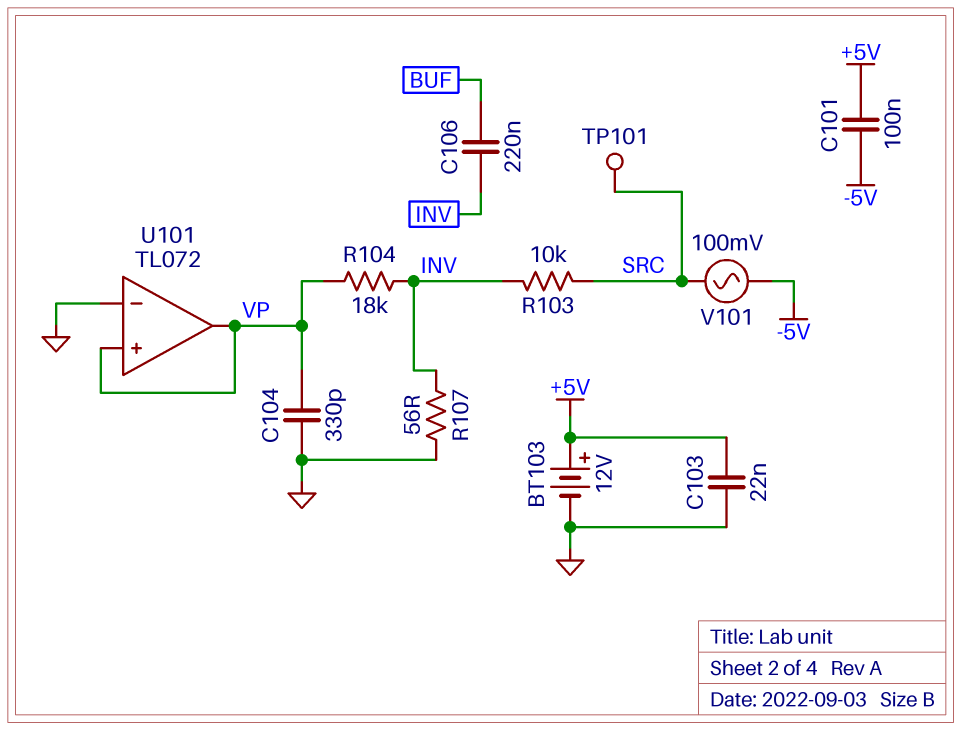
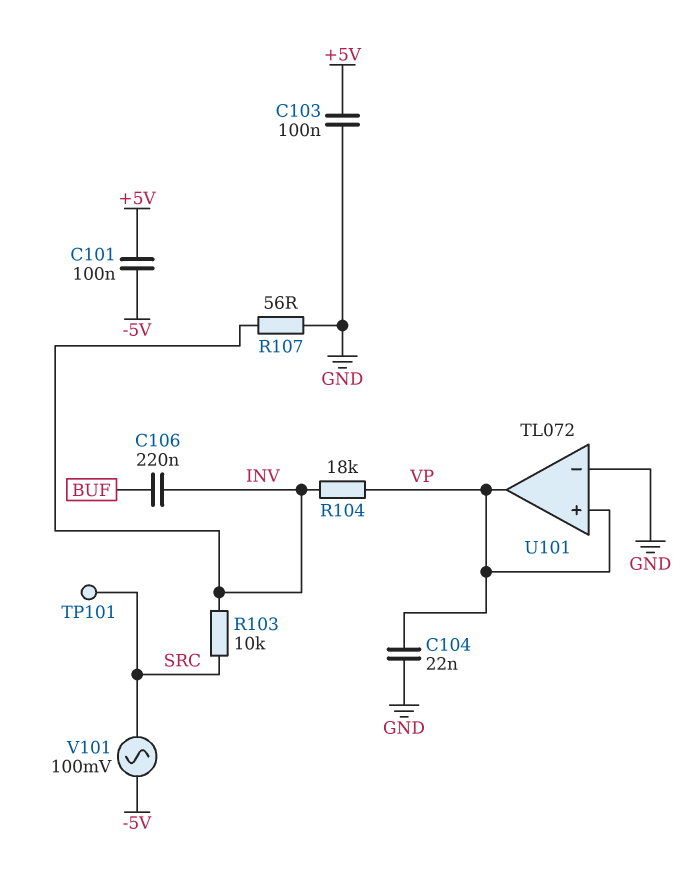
BT103: 12V (plus +5V, minus GND) -> none
C103: 22nF (+5V, GND) -> 100nF (+5V, GND)
C104: 330pF (GND, VP) -> 22nF (GND, VP)

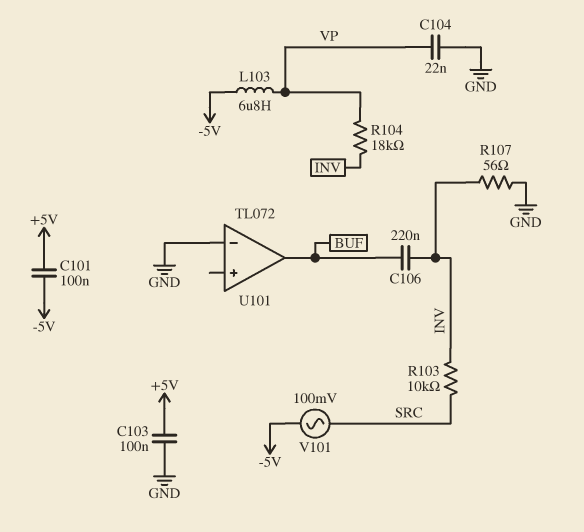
L103: none -> 6.8uH (-5V, VP)
TP101: test point (SRC) -> none
U101 pin in+: VP -> none
U101 pin out: VP -> BUF

